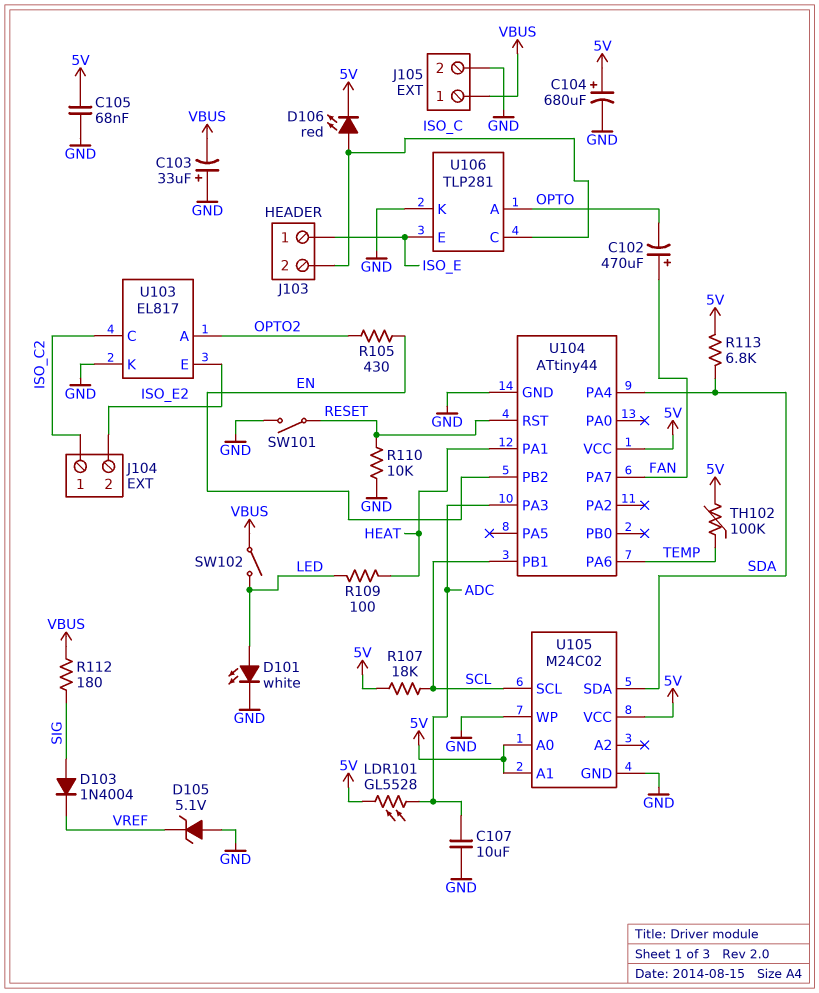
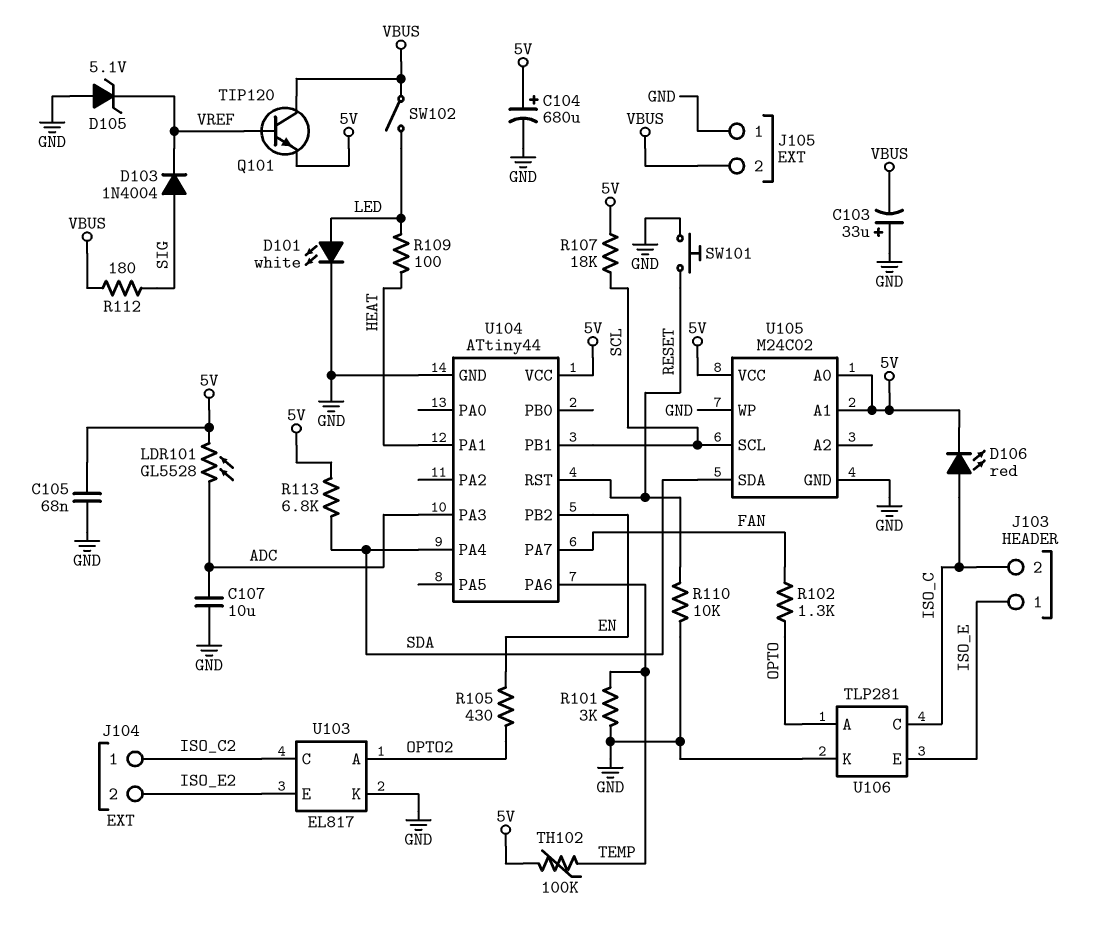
C102: 470uF (plus FAN, minus OPTO) -> none
J105 pin 1: VBUS -> GND
J105 pin 2: GND -> VBUS
Q101: none -> NPN TIP120 (B VREF, C VBUS, E 5V)
R101: none -> 3k (GND, TEMP)
R102: none -> 1.3k (FAN, OPTO)
SW101: switch (GND, RESET) -> button (GND, RESET)

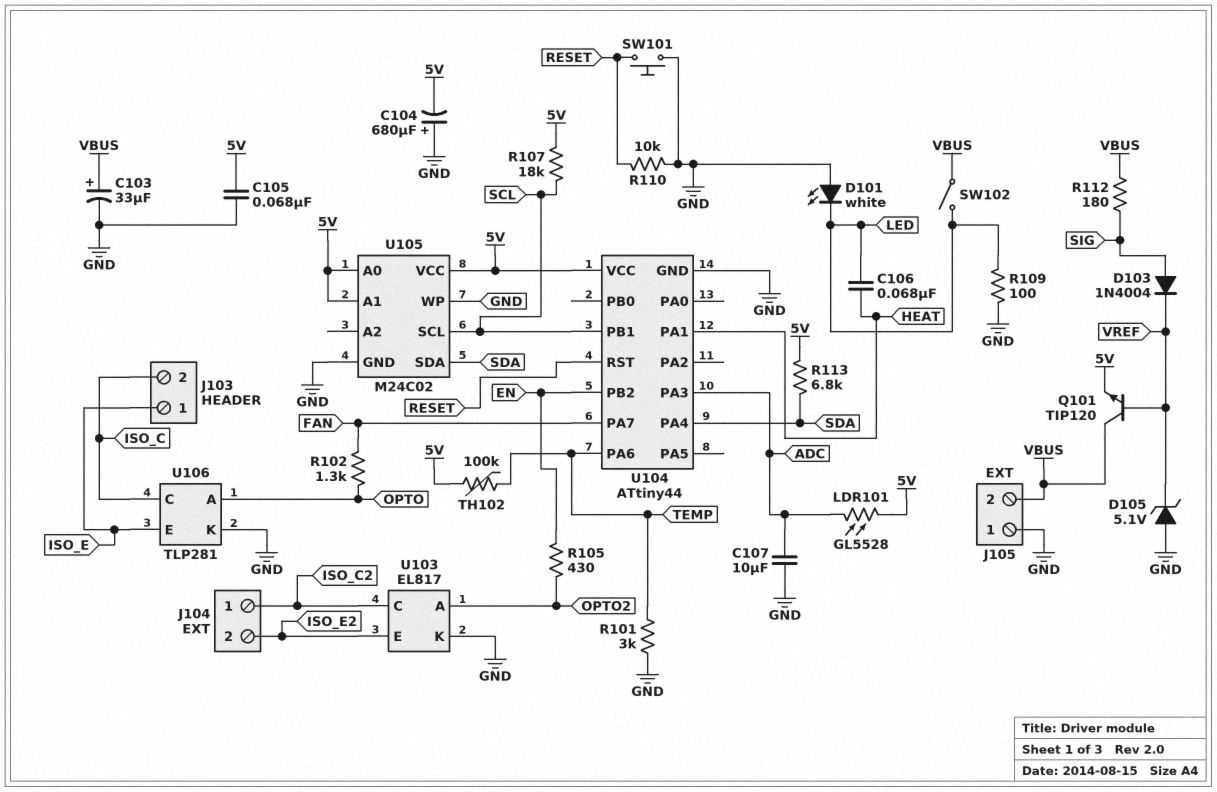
C103: 33uF (plus GND, minus VBUS) -> 33uF (plus VBUS, minus GND)
C104: 680uF (plus 5V, minus GND) -> 680uF (plus GND, minus 5V)
C106: none -> 68nF (HEAT, LED)
D101: LED white (A LED, K GND) -> LED white (A GND, K LED)
D106: LED red (A ISO_C, K 5V) -> none
R109: 100 (HEAT, LED) -> 100 (GND, LED)

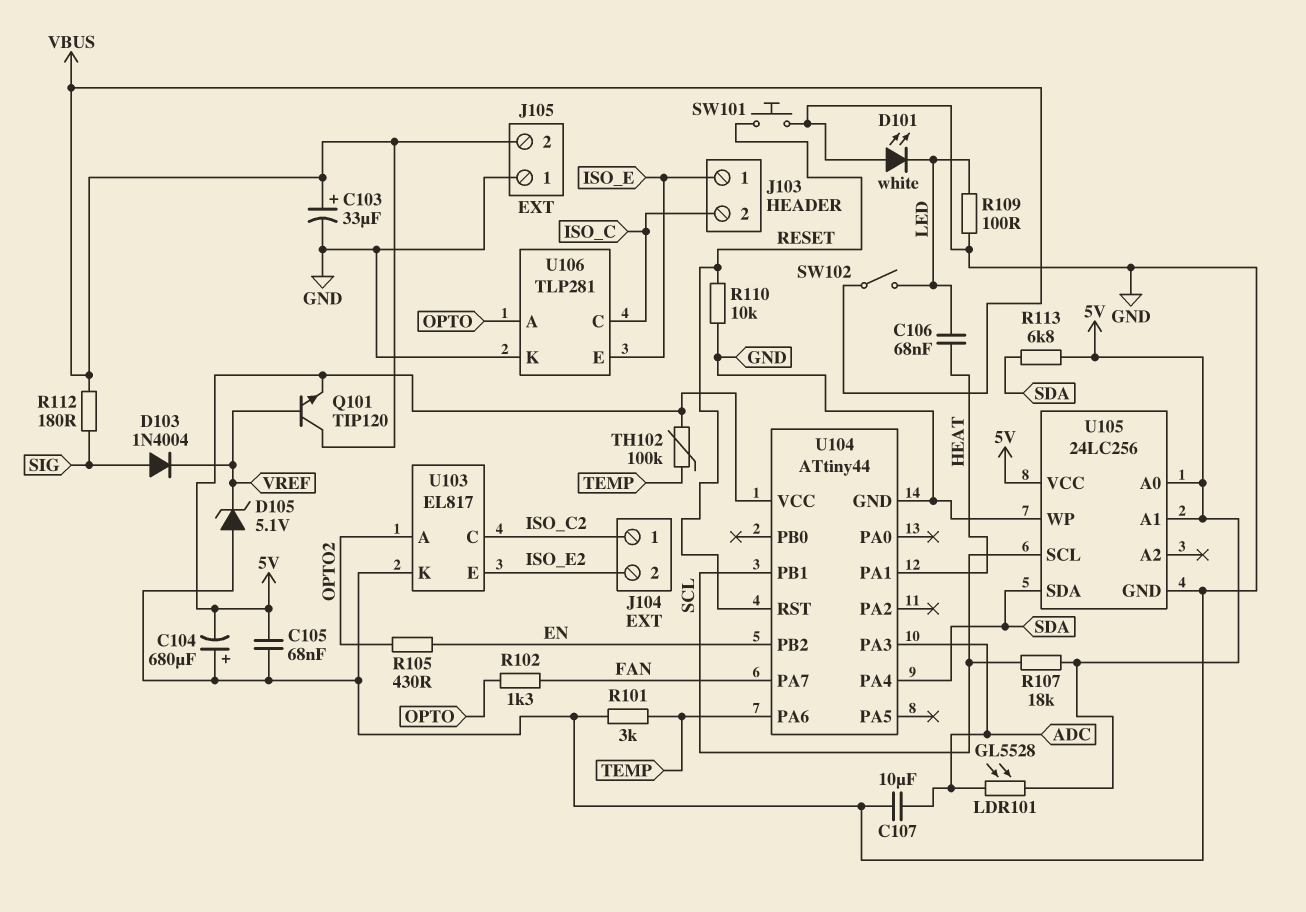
U105: M24C02 -> 24LC256

